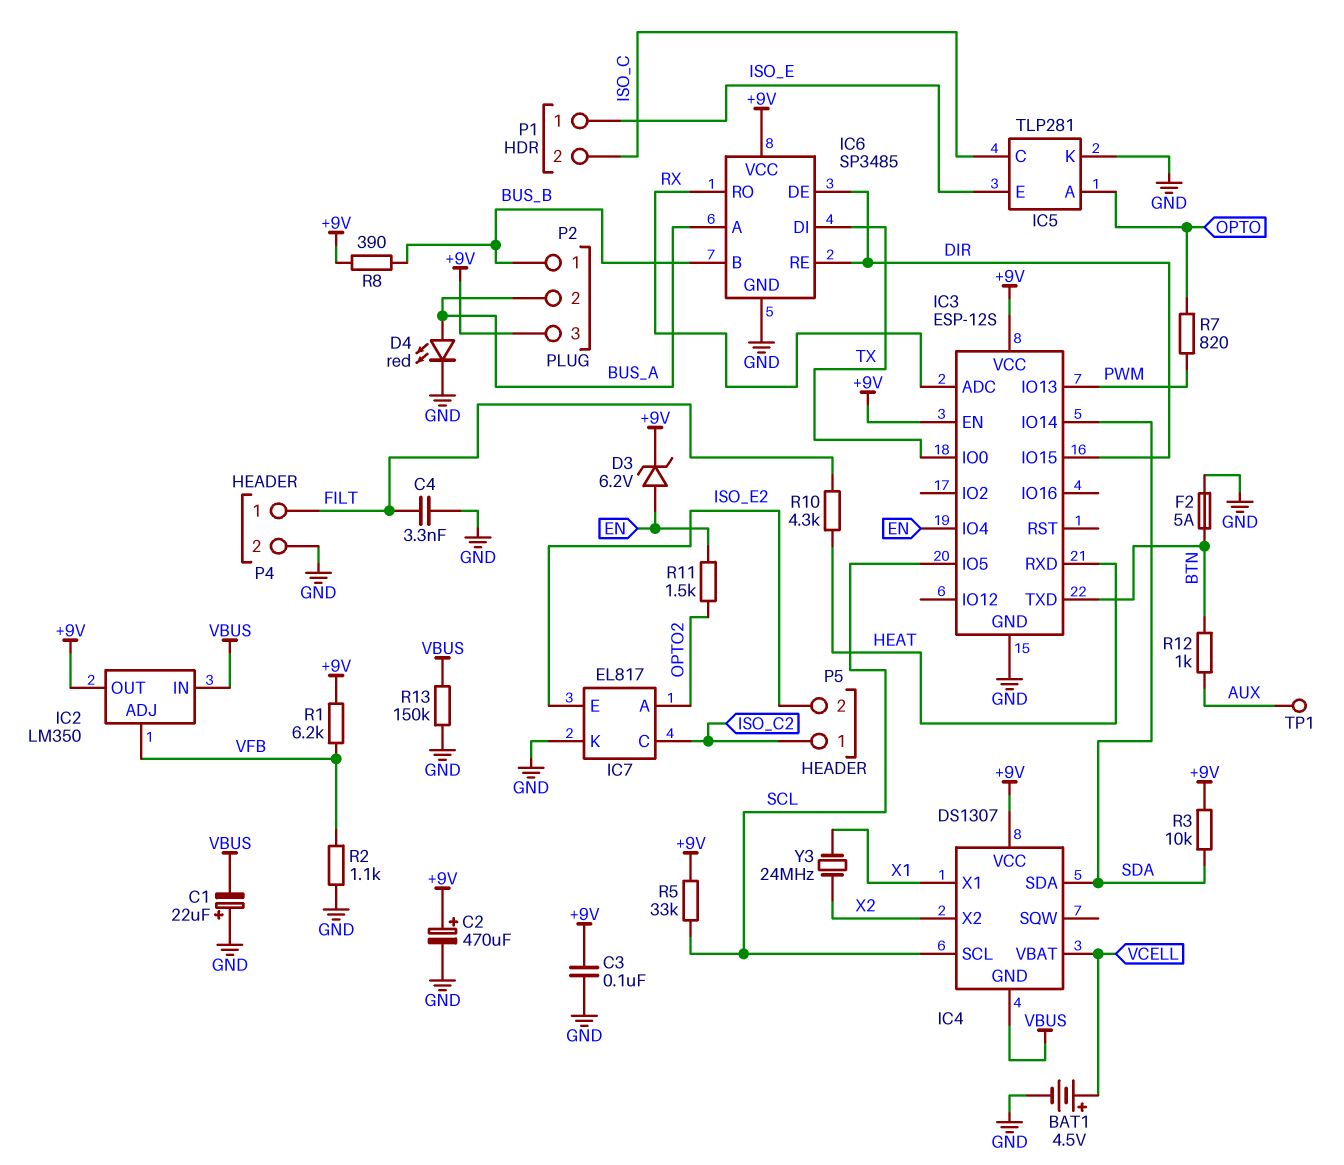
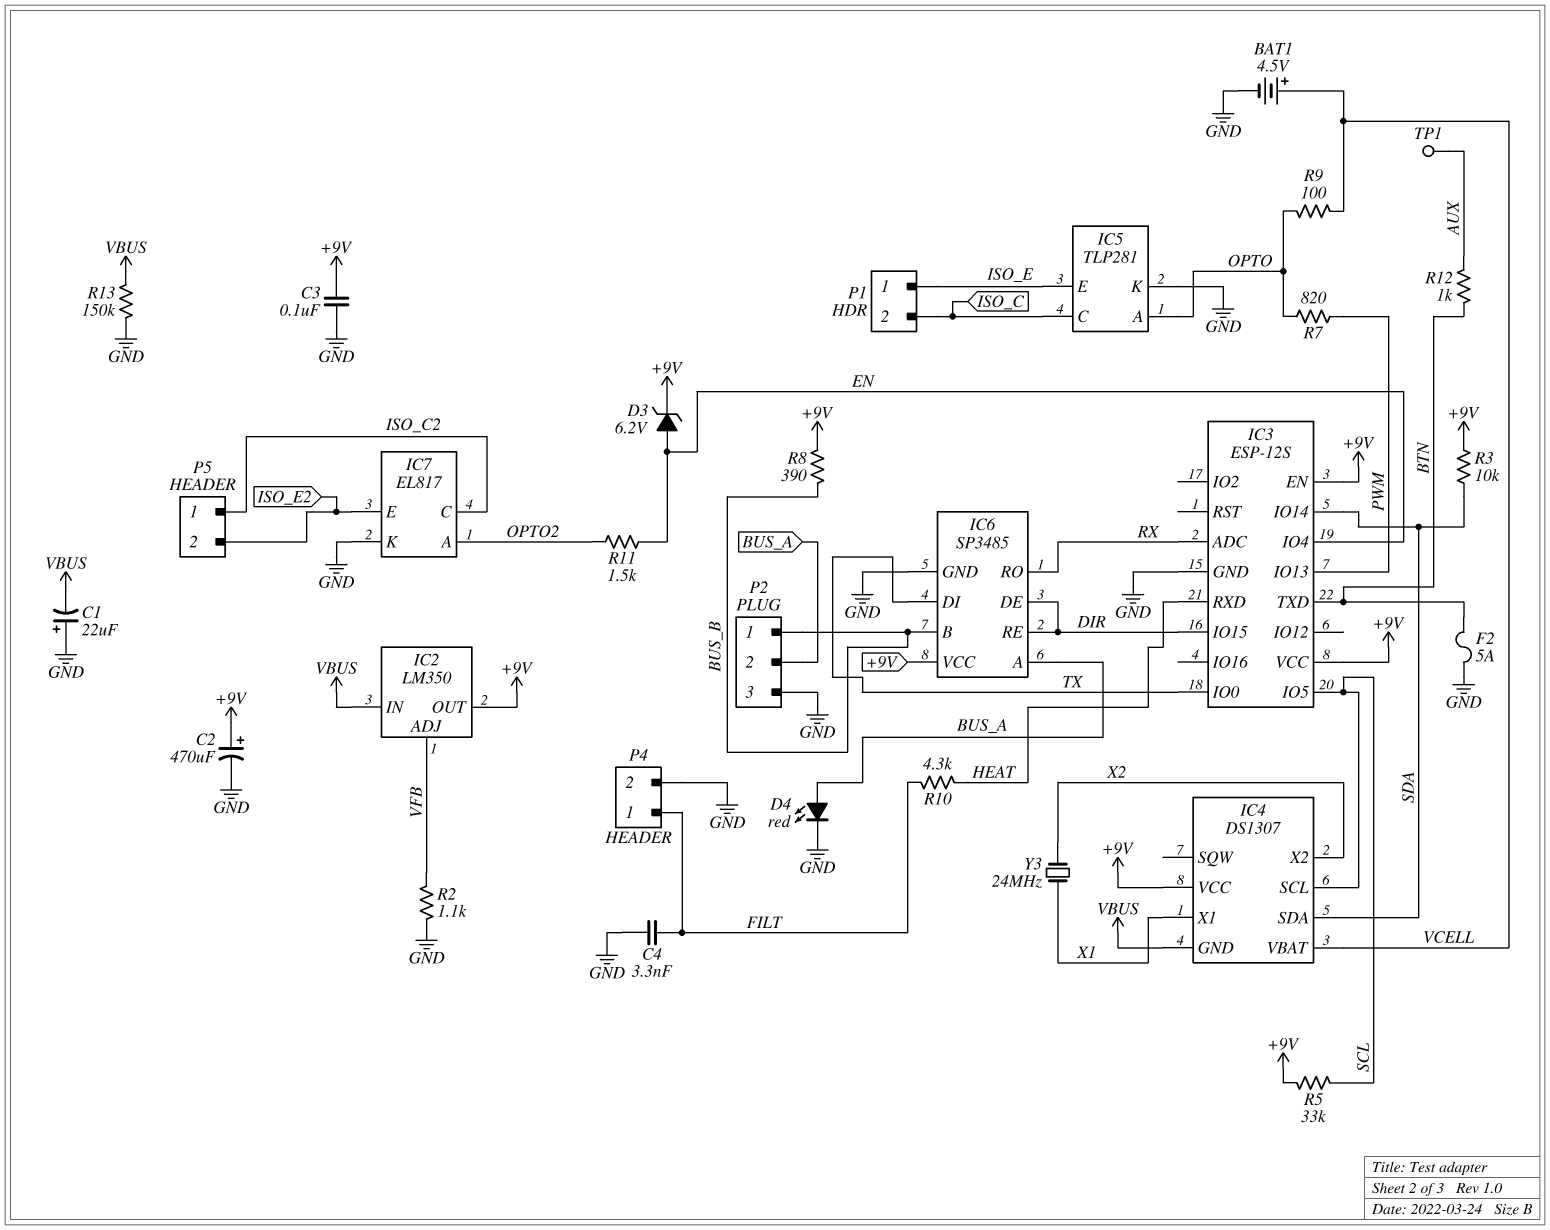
P2 pin 3: +9V -> GND
R1: 6.2k (+9V, VFB) -> none
R9: none -> 100 (OPTO, VCELL)

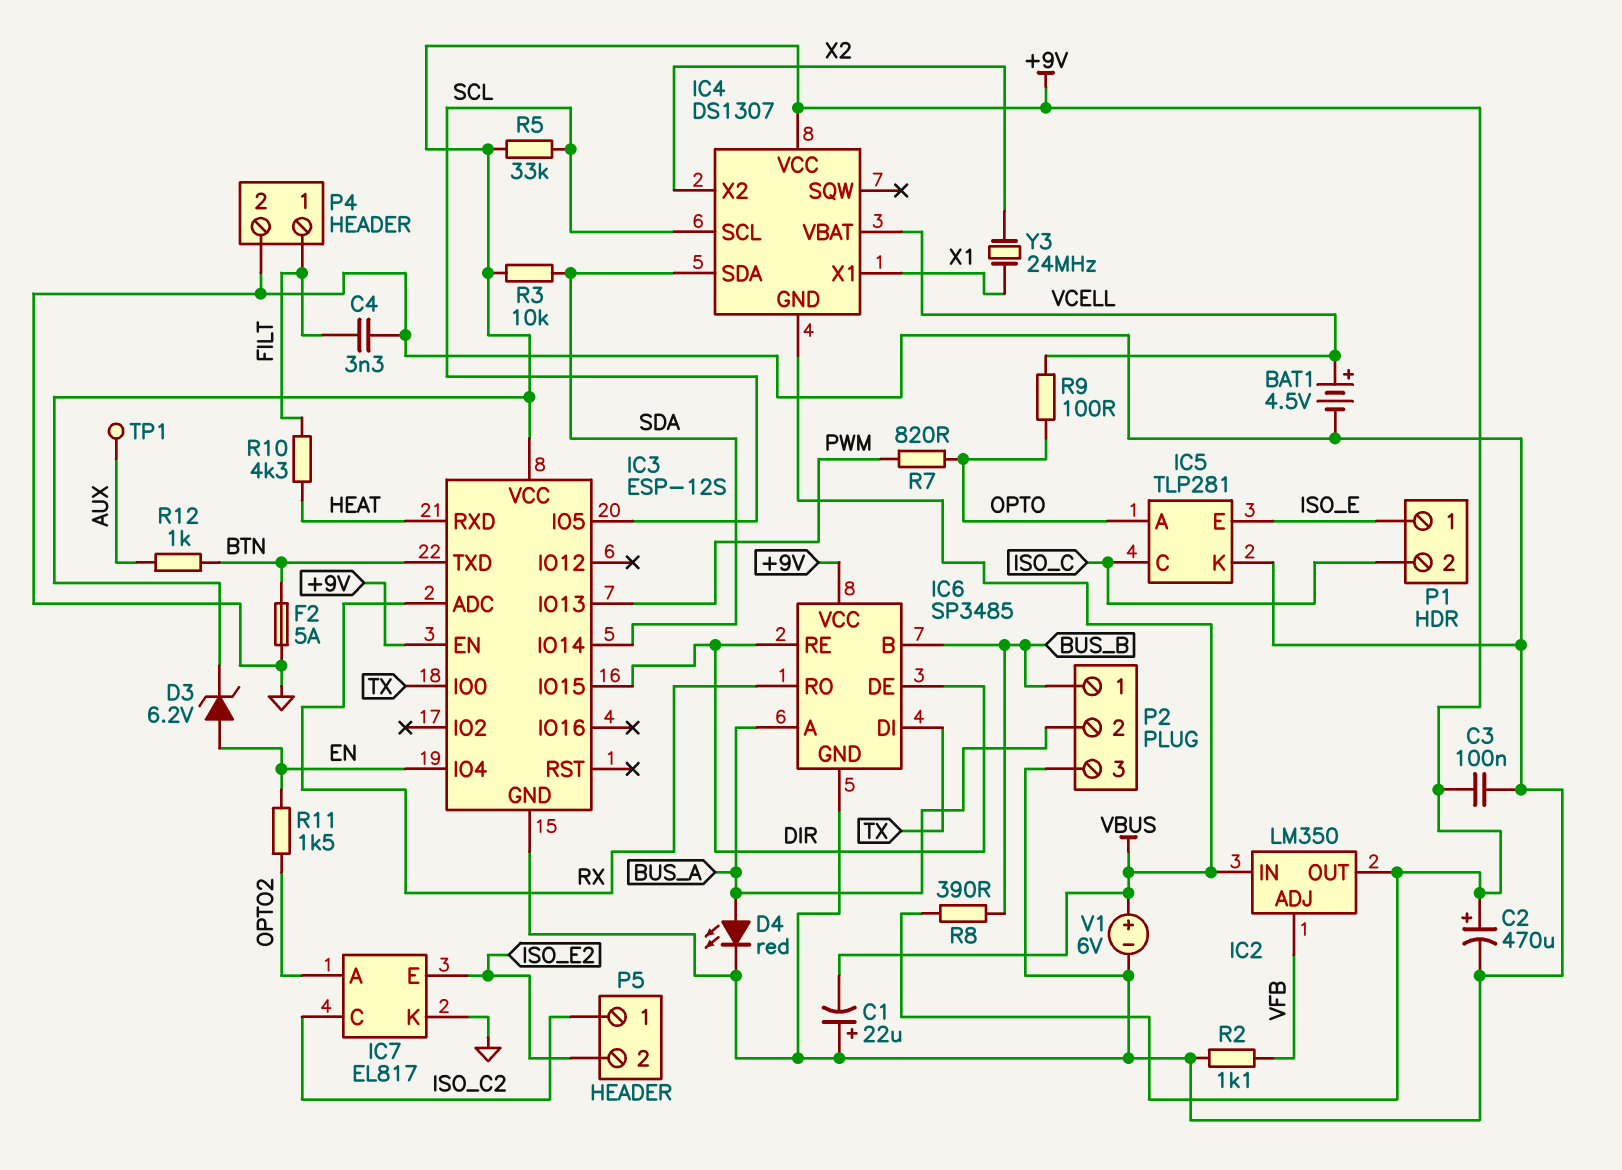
R13: 150k (GND, VBUS) -> none
V1: none -> 6V (plus VBUS, minus GND)

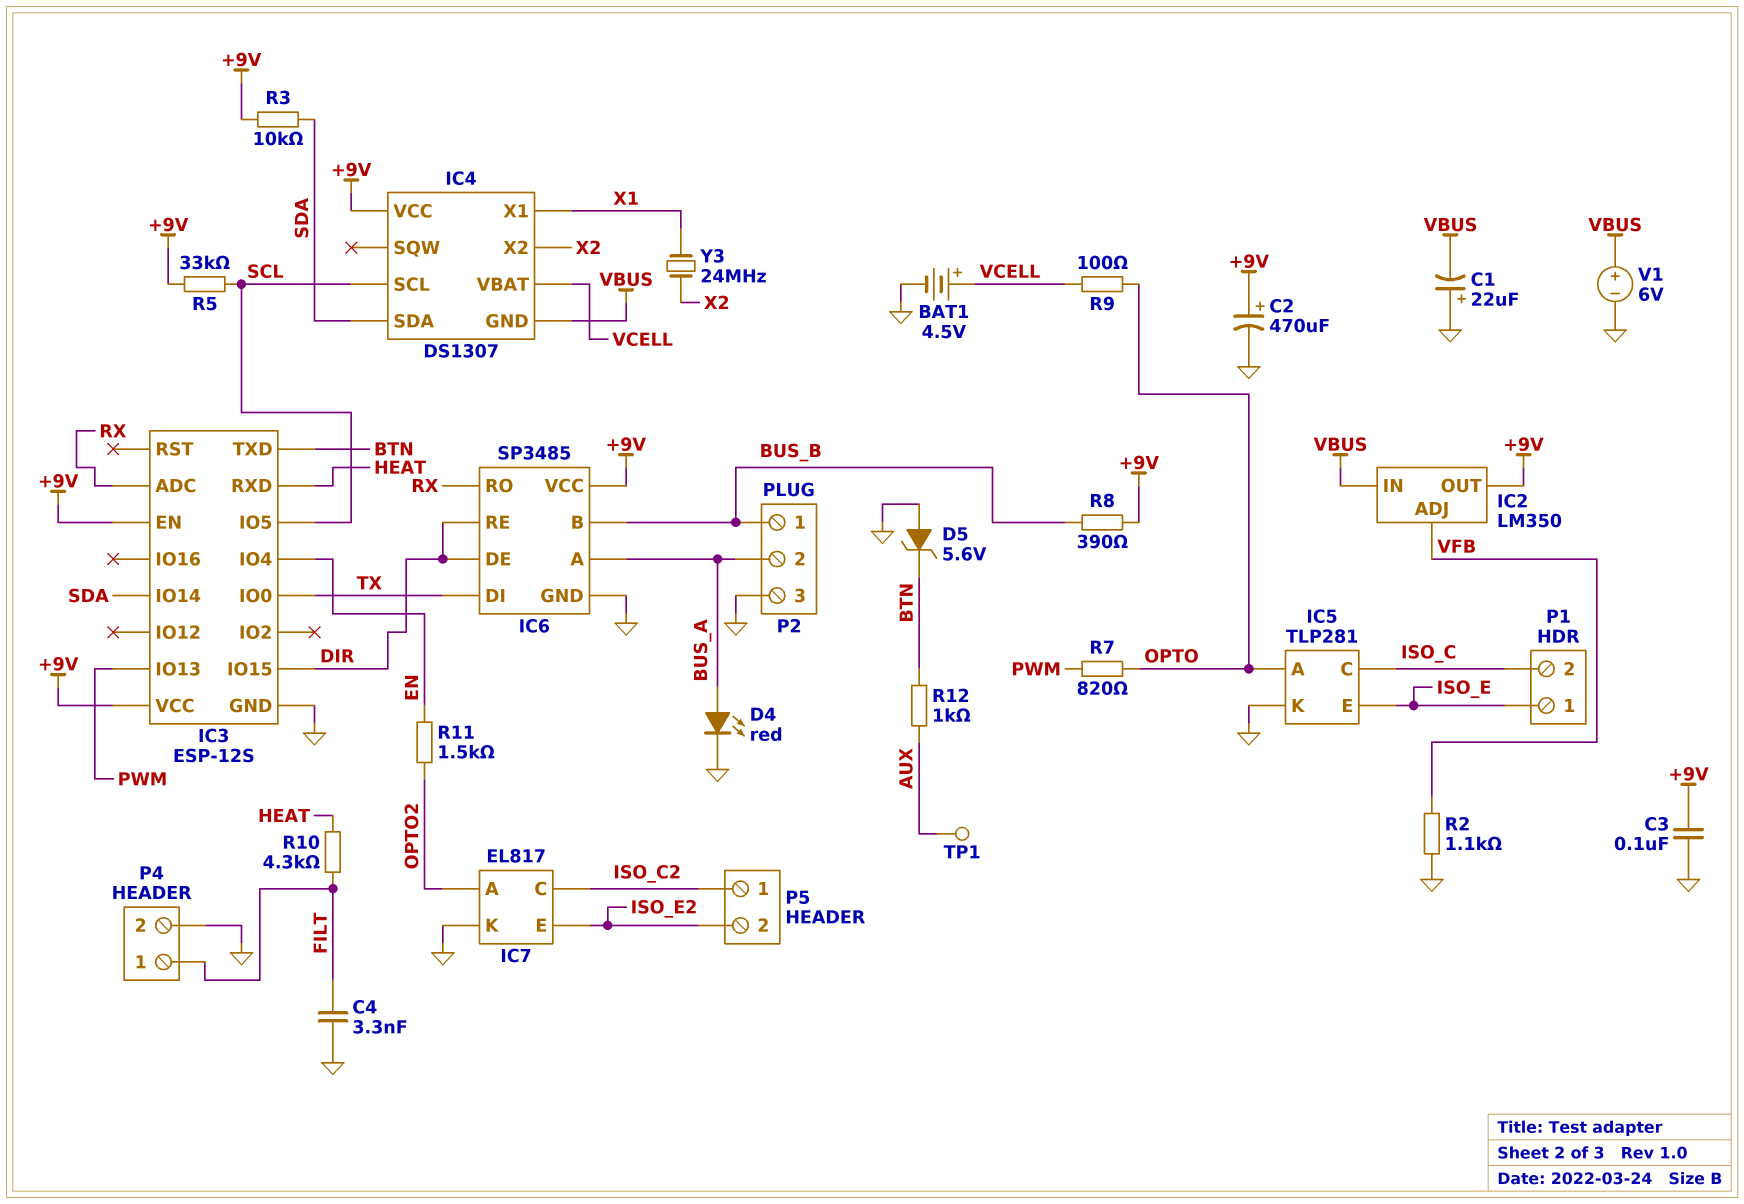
D3: zener 6.2V (A EN, K +9V) -> none
D5: none -> zener 5.6V (A GND, K BTN)
F2: 5A (BTN, GND) -> none

